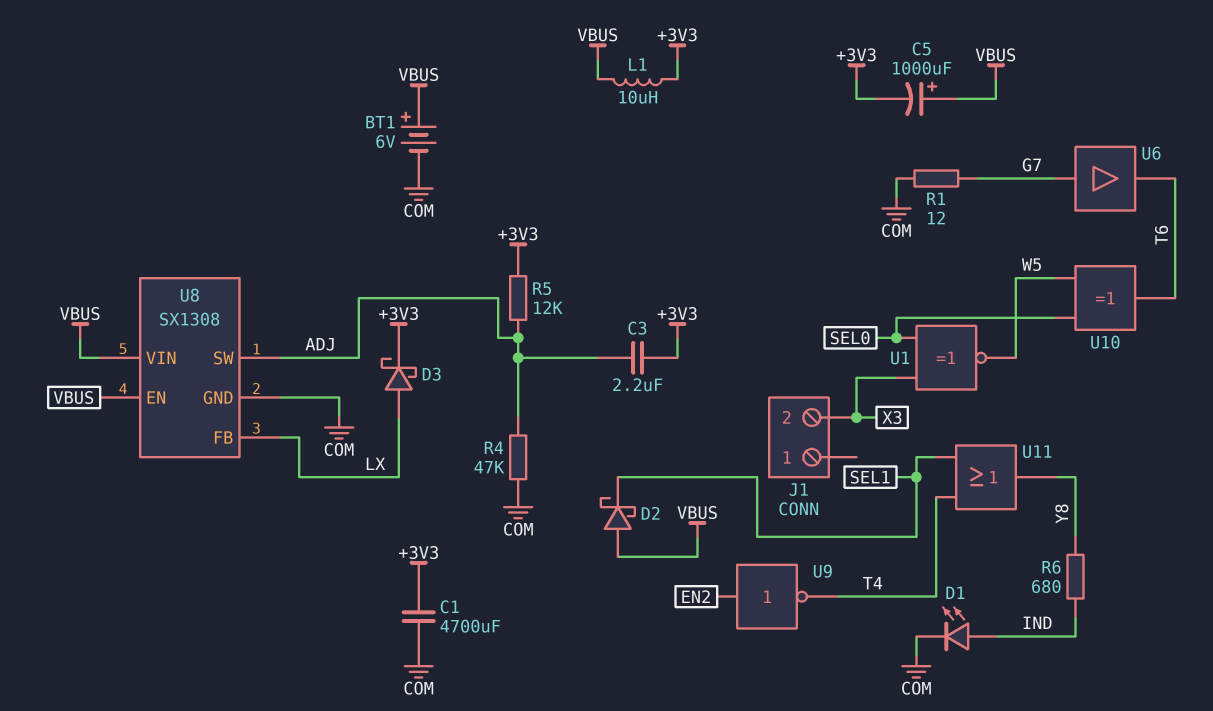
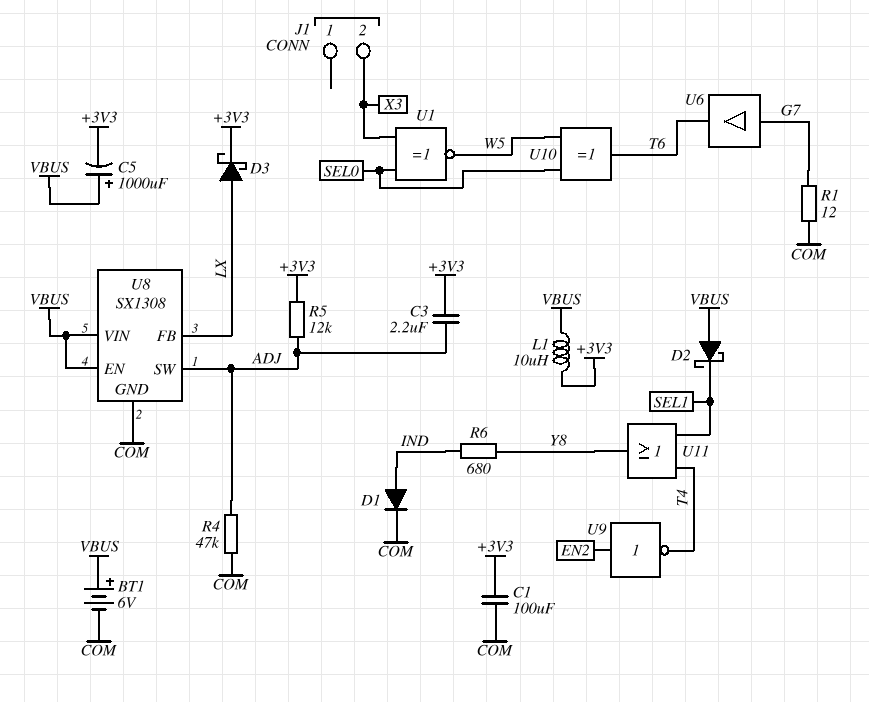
C1: 4700uF (+3V3, COM) -> 100uF (+3V3, COM)
D1: LED (A IND, K COM) -> diode (A IND, K COM)

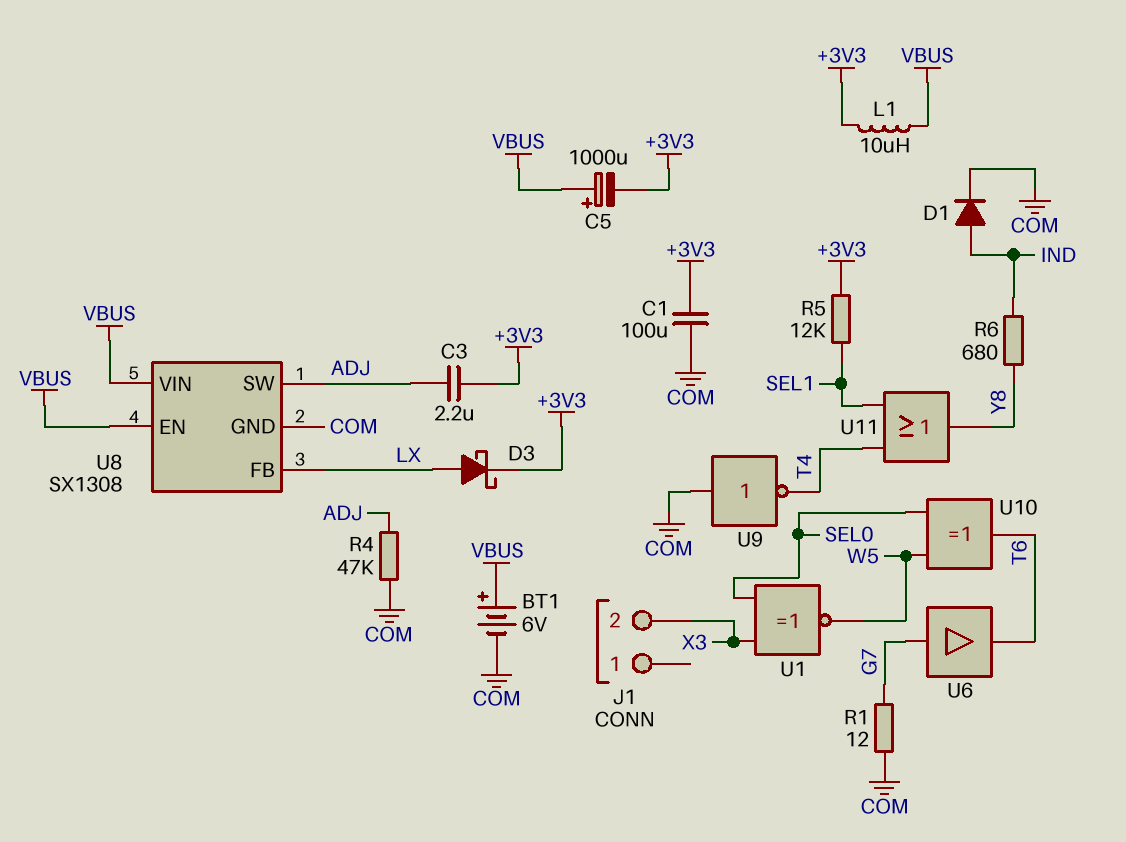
D2: schottky (A VBUS, K SEL1) -> none
R5: 12k (+3V3, ADJ) -> 12k (+3V3, SEL1)
U9: NOT (in EN2, out T4) -> NOT (in COM, out T4)

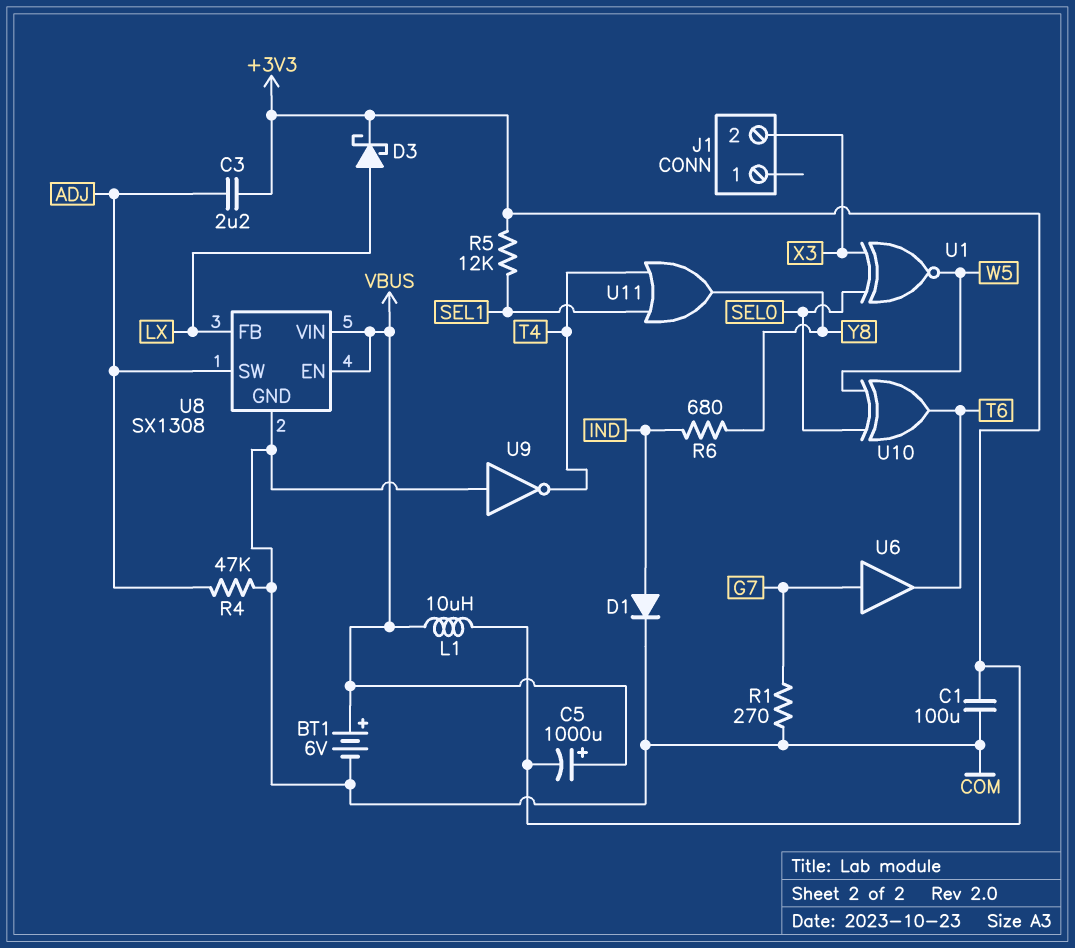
R1: 12 (COM, G7) -> 270 (COM, G7)

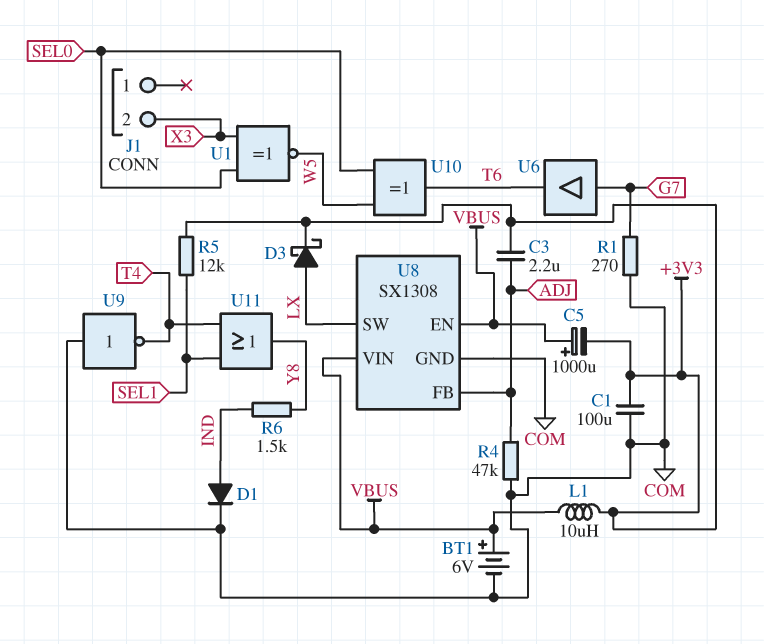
R6: 680 (IND, Y8) -> 1.5k (IND, Y8)
U8 pin FB: LX -> ADJ
U8 pin SW: ADJ -> LX

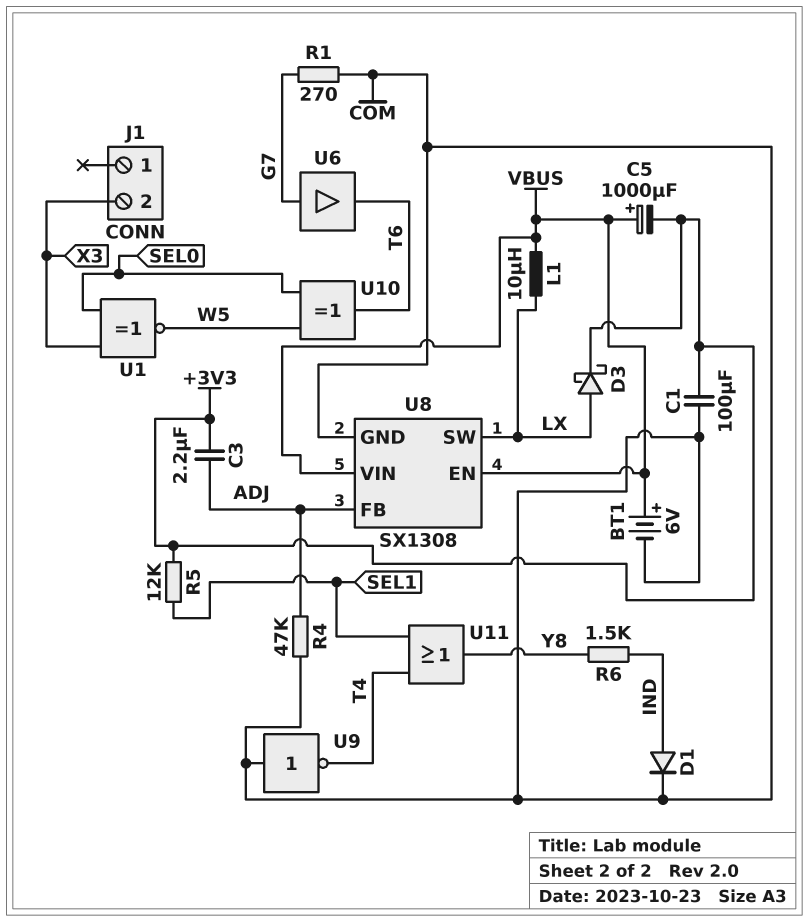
L1: 10uH (+3V3, VBUS) -> 10uH (LX, VBUS)

